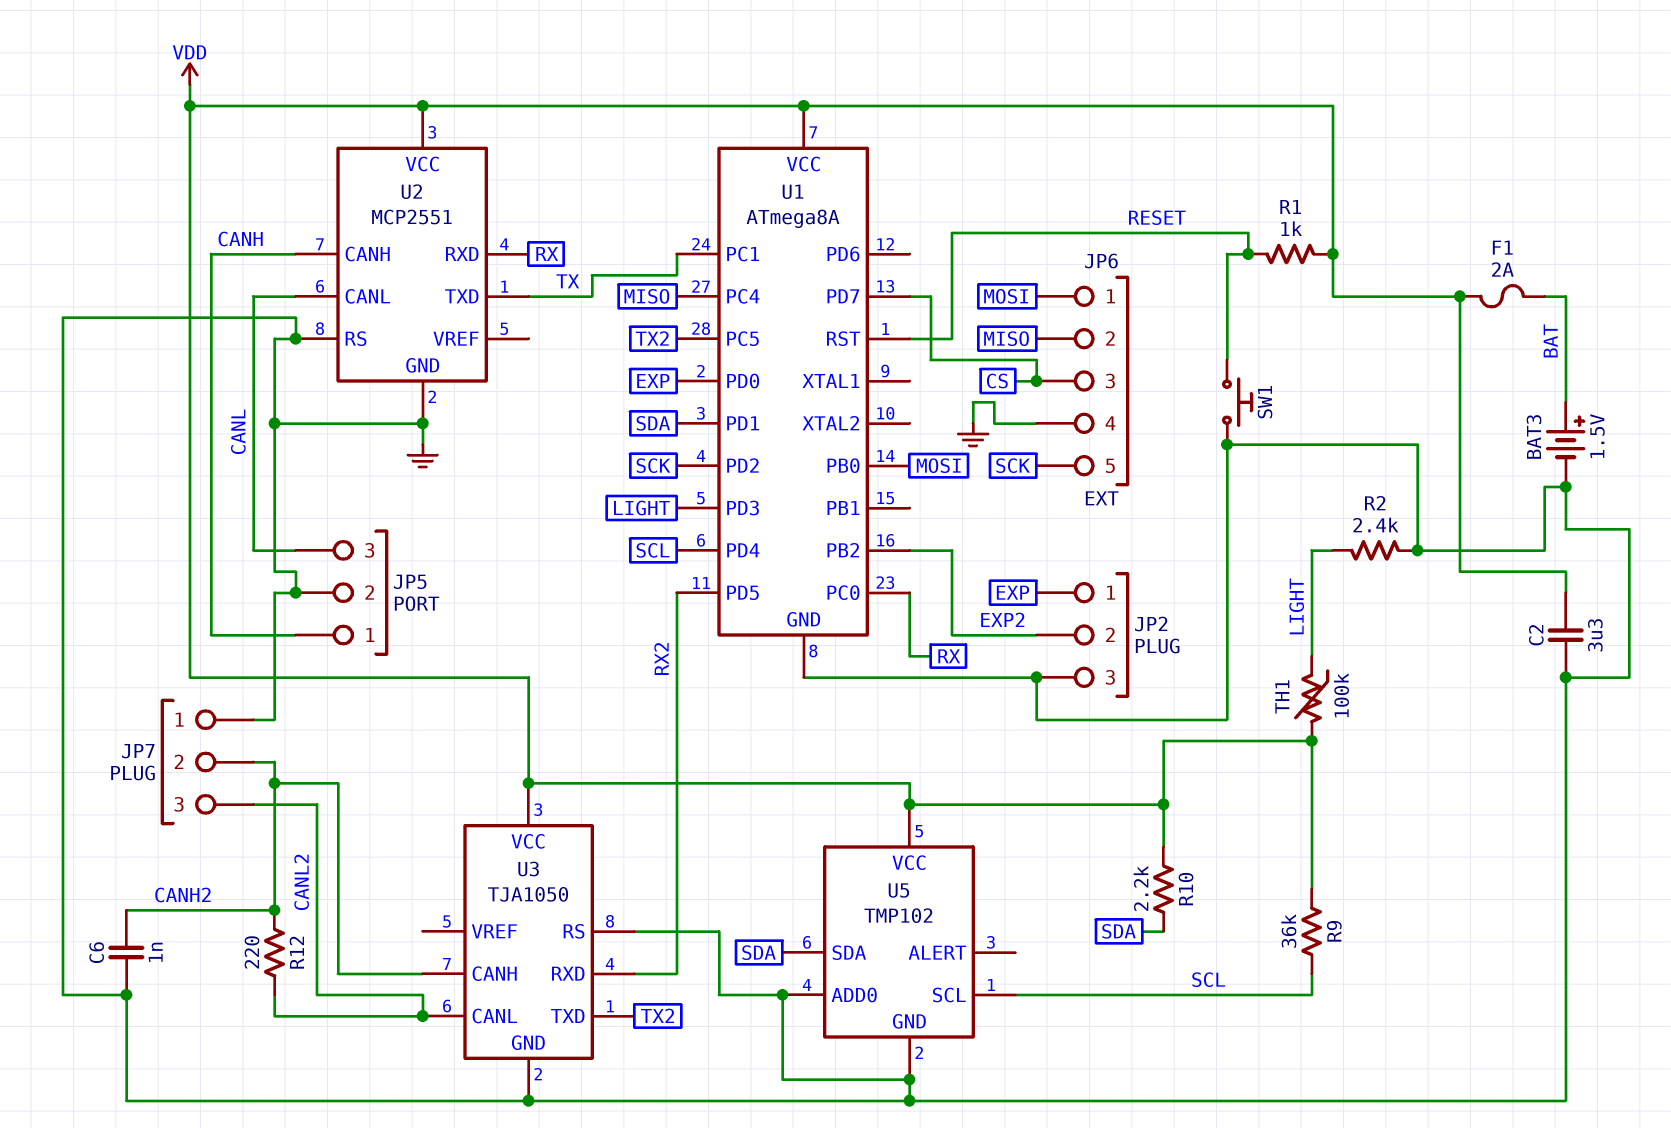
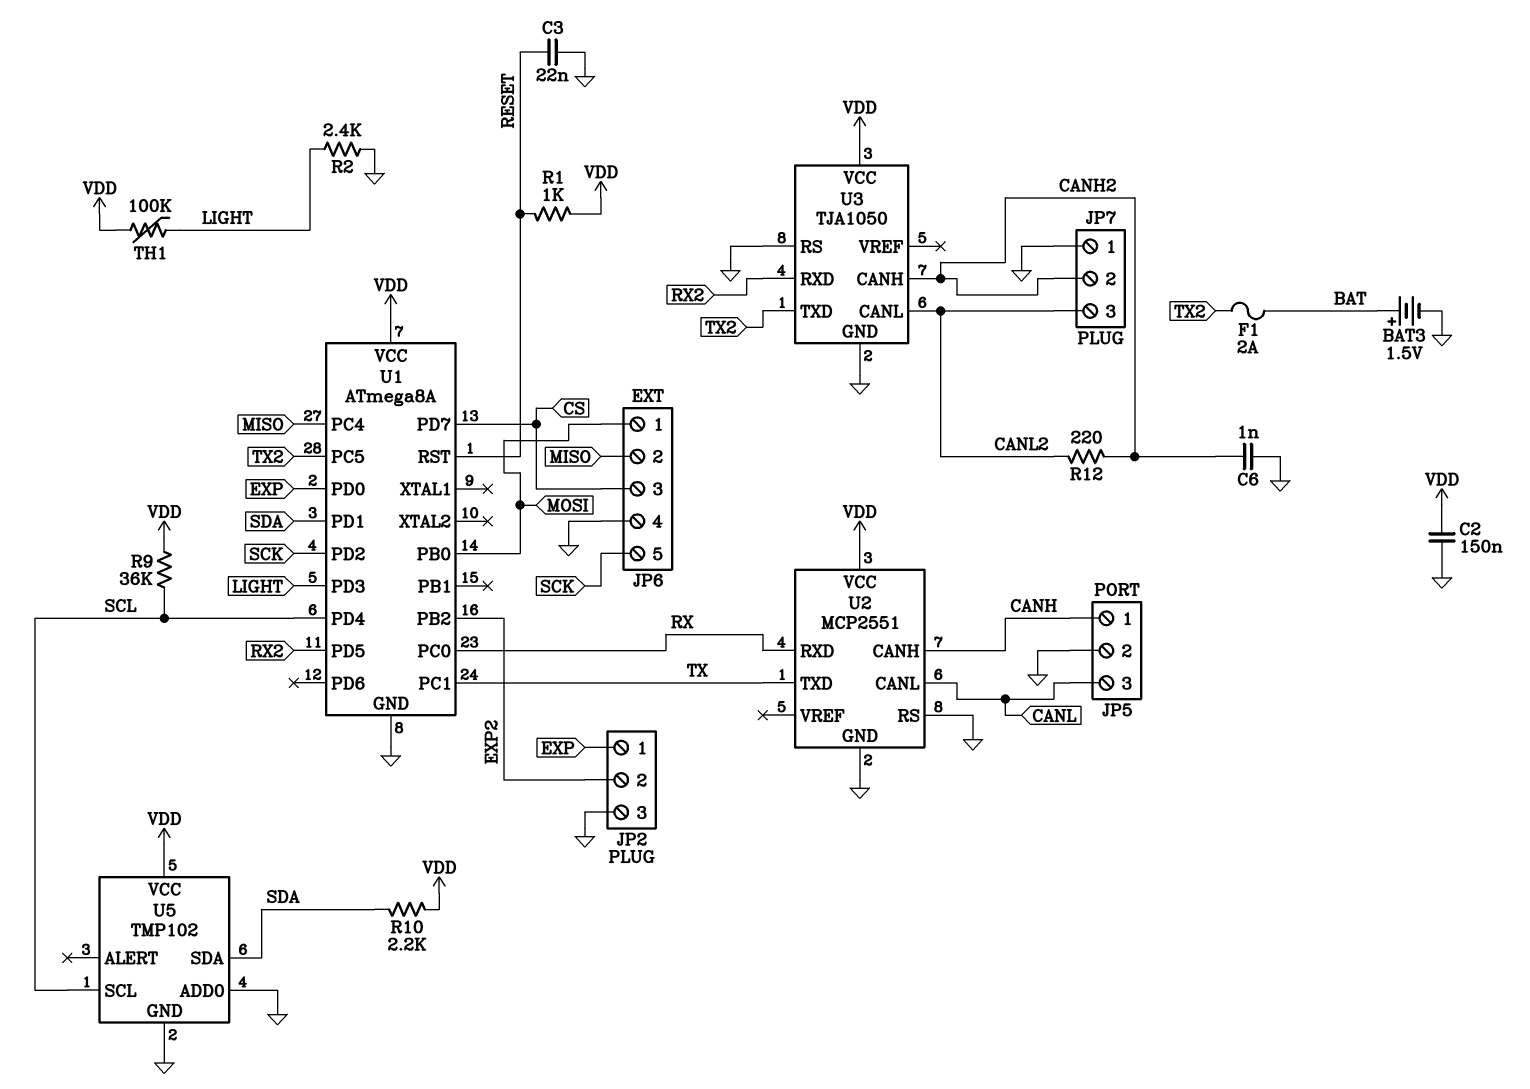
C2: 3.3uF (GND, VDD) -> 150nF (GND, VDD)
C3: none -> 22nF (GND, RESET)
F1: 2A (BAT, VDD) -> 2A (BAT, TX2)
SW1: button (GND, RESET) -> none

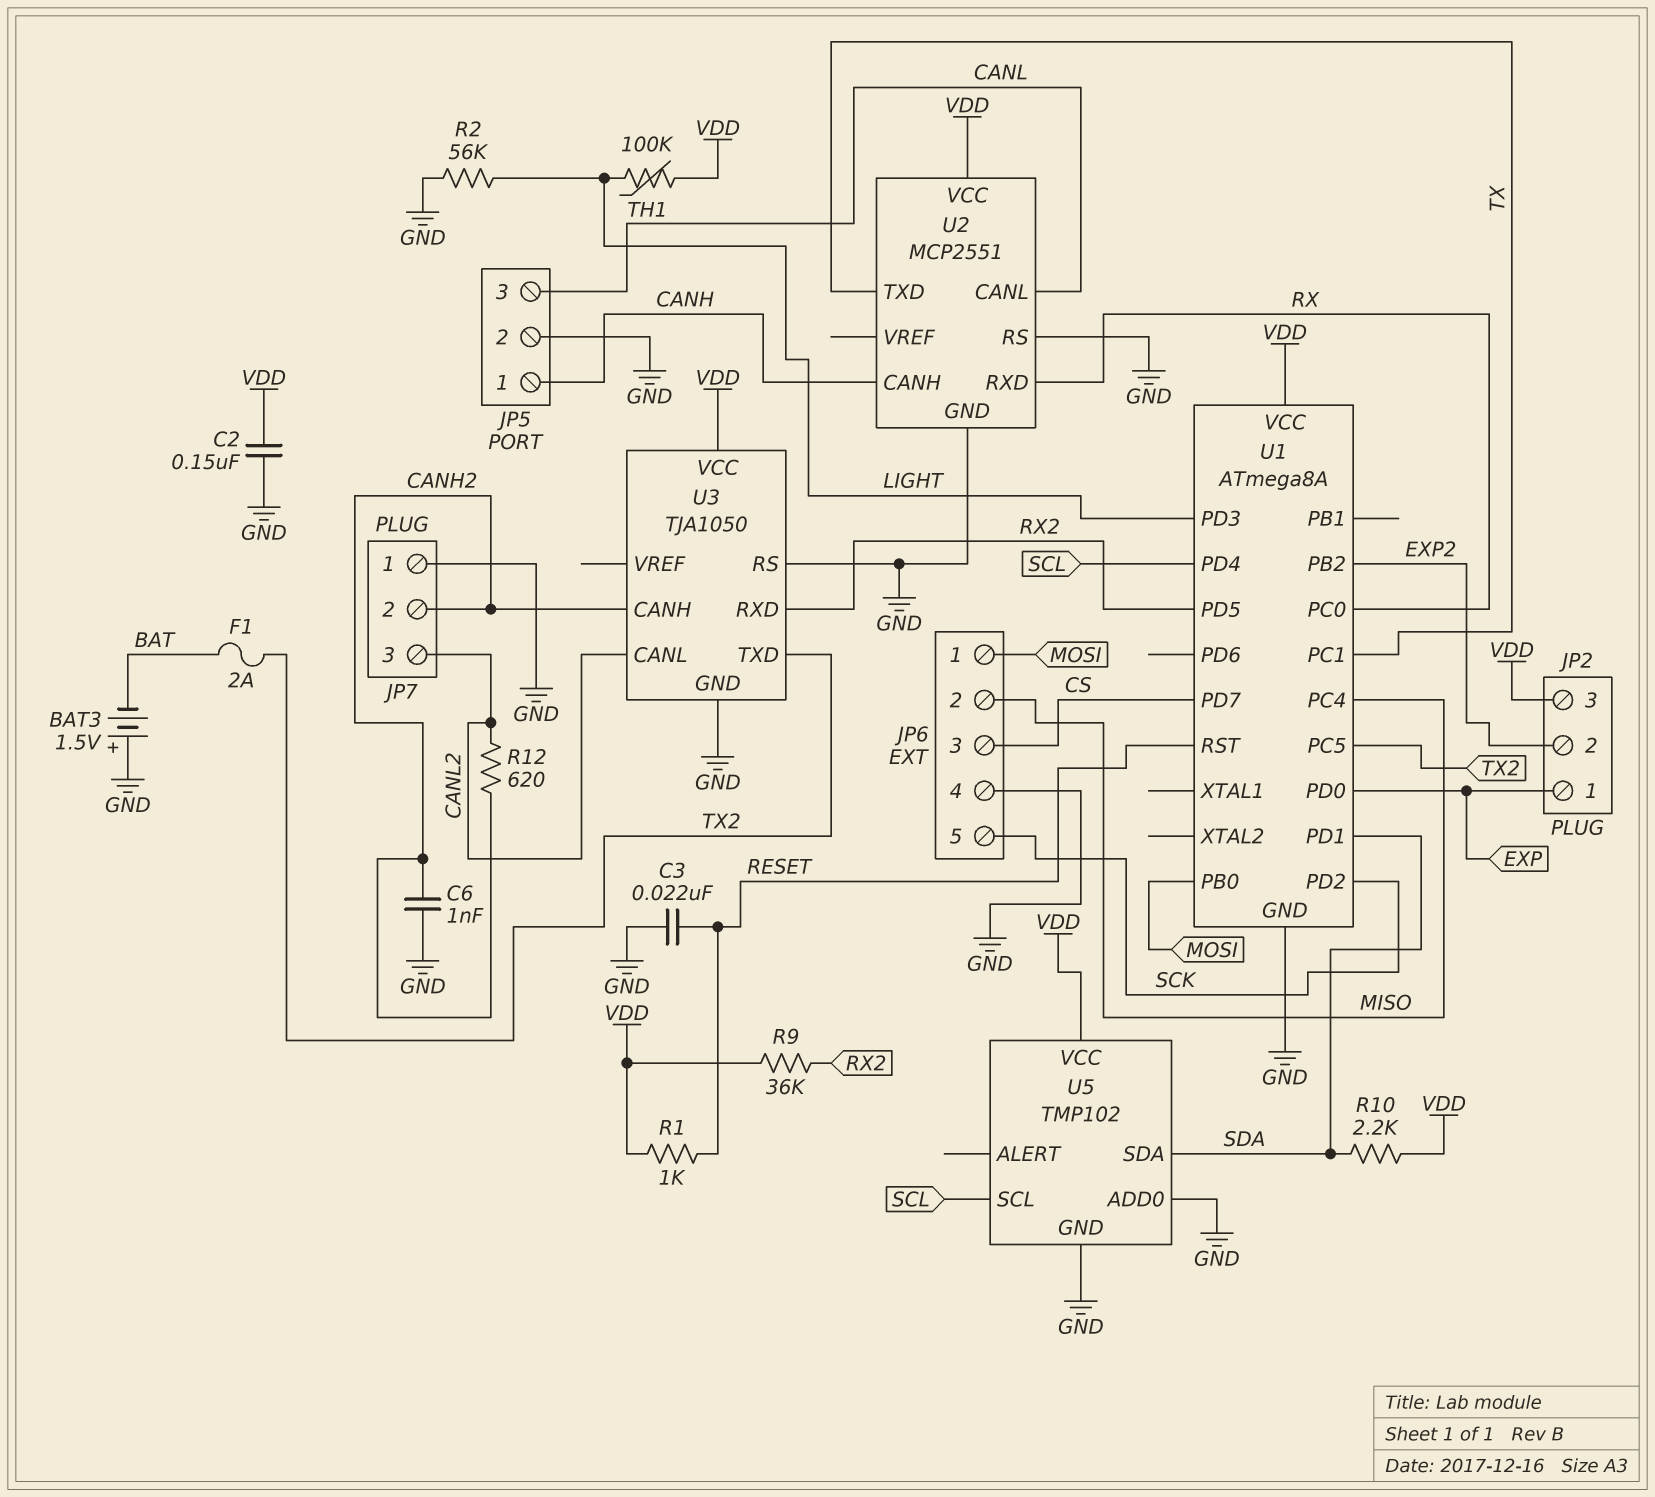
BAT3: 1.5V (plus BAT, minus GND) -> 1.5V (plus GND, minus BAT)
JP2 pin 3: GND -> VDD
R2: 2.4k (GND, LIGHT) -> 56k (GND, LIGHT)
R9: 36k (SCL, VDD) -> 36k (RX2, VDD)
R12: 220 (CANH2, CANL2) -> 620 (CANH2, CANL2)

